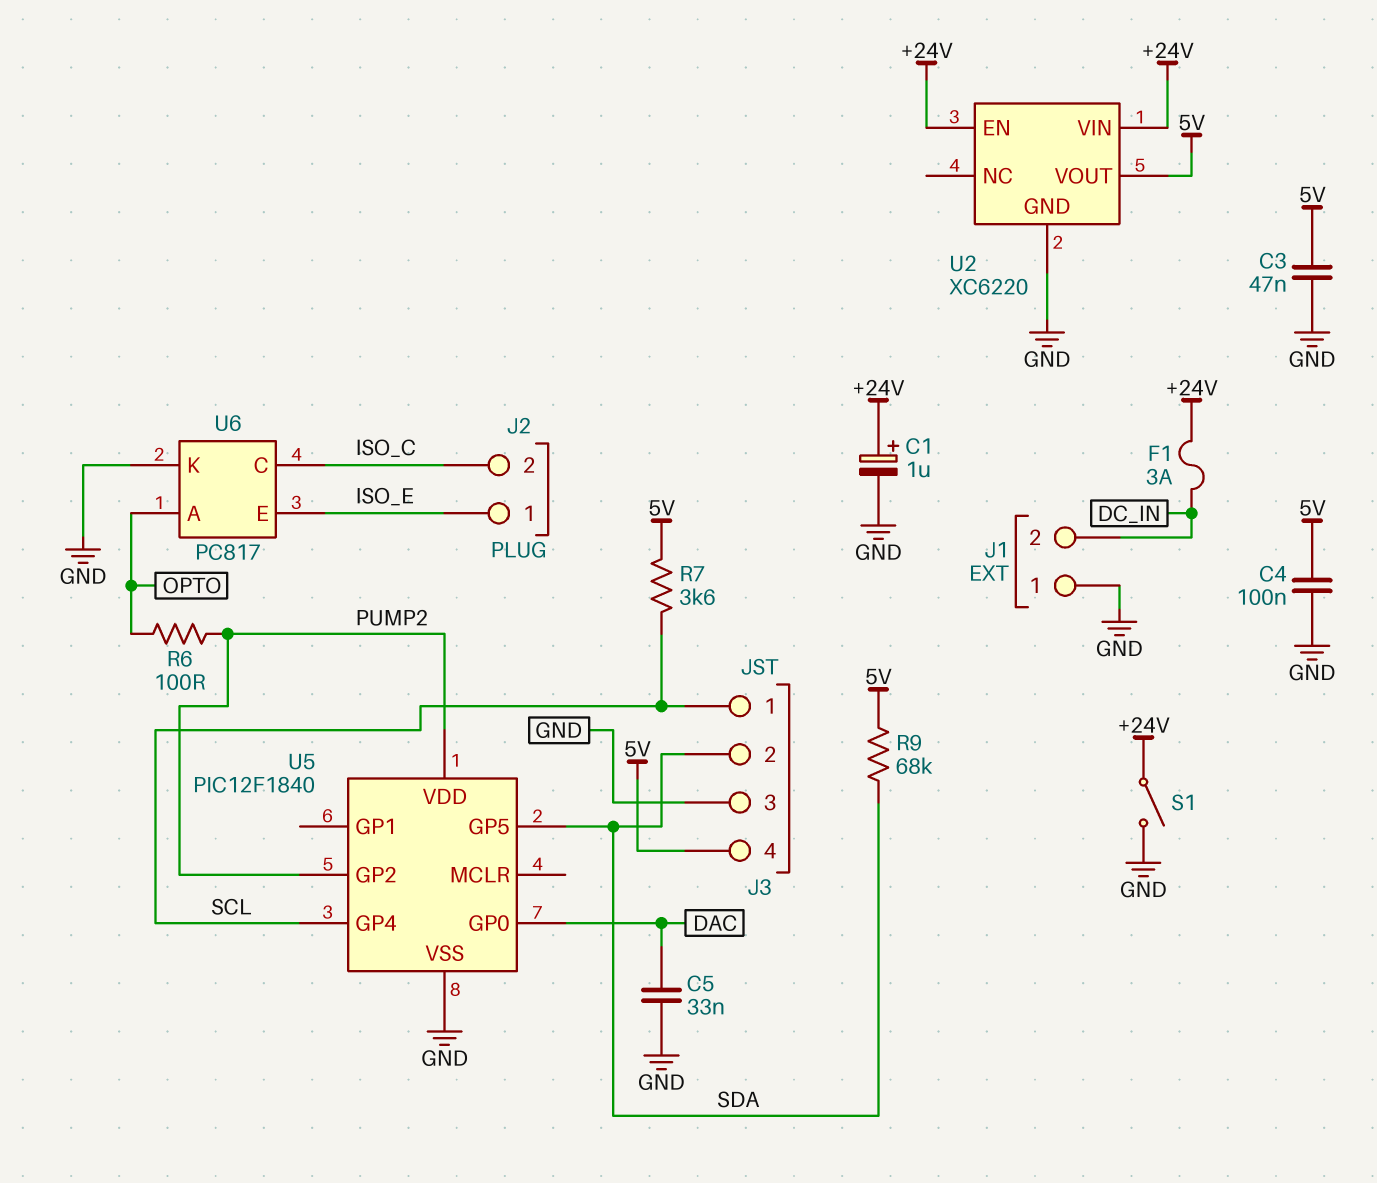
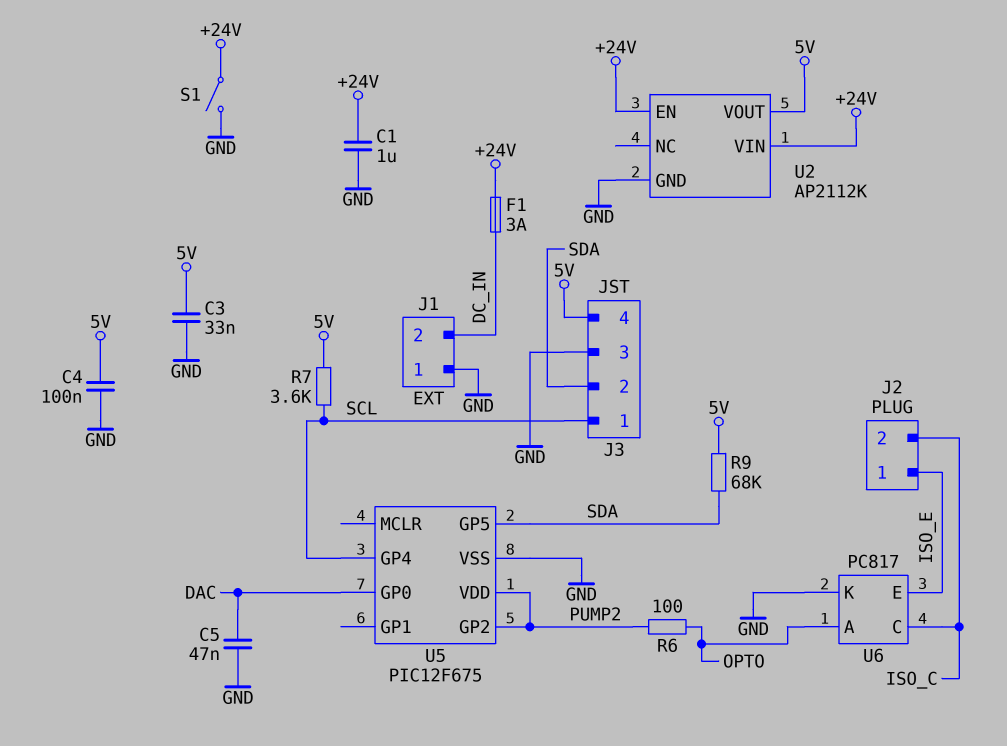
C1: 1uF (plus +24V, minus GND) -> 1uF (+24V, GND)
C3: 47nF (5V, GND) -> 33nF (5V, GND)
C5: 33nF (DAC, GND) -> 47nF (DAC, GND)
U2: XC6220 -> AP2112K
U5: PIC12F1840 -> PIC12F675

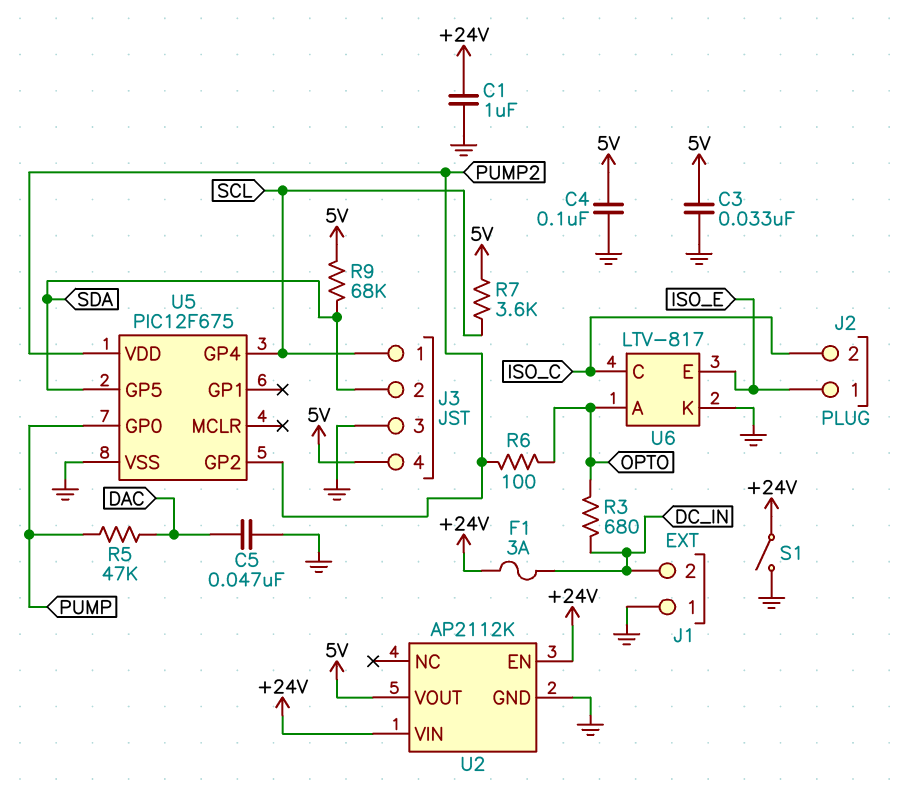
R3: none -> 680 (DC_IN, OPTO)
R5: none -> 47k (DAC, PUMP)
U5 pin GP0: DAC -> PUMP
U6: PC817 -> LTV-817

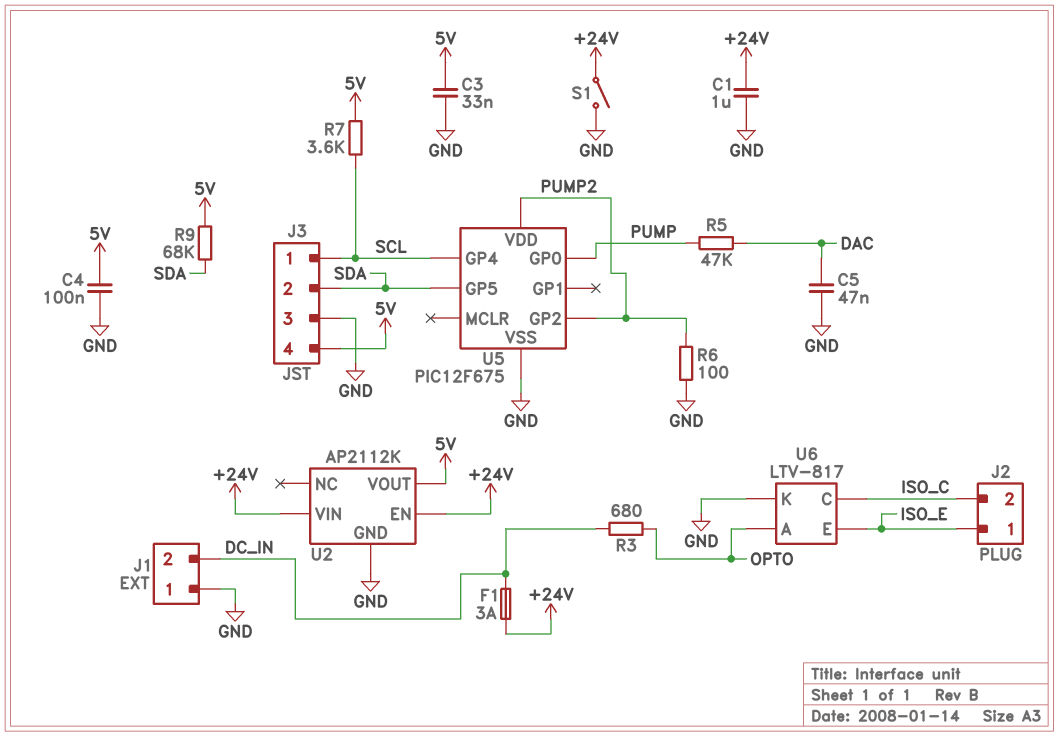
R6: 100 (OPTO, PUMP2) -> 100 (GND, PUMP2)

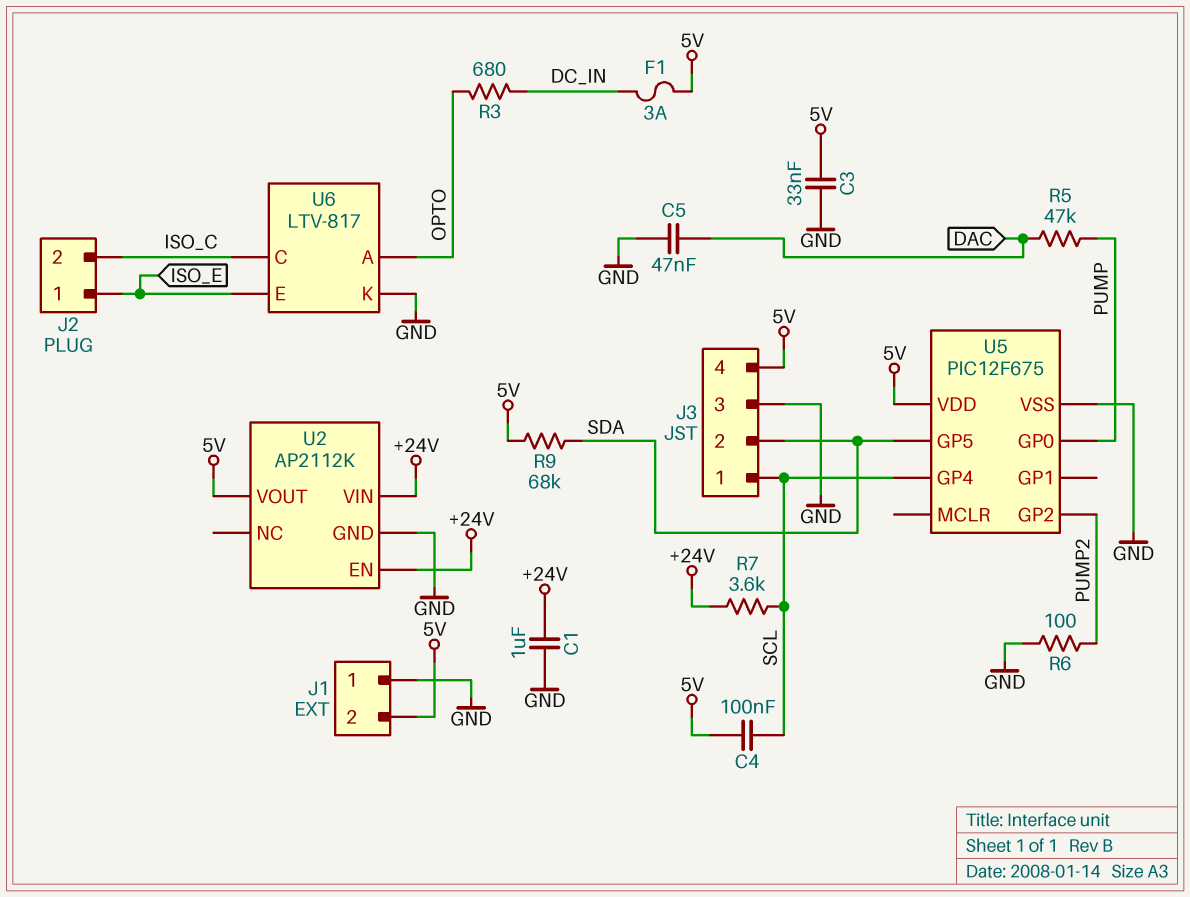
C4: 100nF (5V, GND) -> 100nF (5V, SCL)
F1: 3A (+24V, DC_IN) -> 3A (5V, DC_IN)
J1 pin 2: DC_IN -> 5V
R7: 3.6k (5V, SCL) -> 3.6k (+24V, SCL)
S1: switch (+24V, GND) -> none
U5 pin VDD: PUMP2 -> 5V

